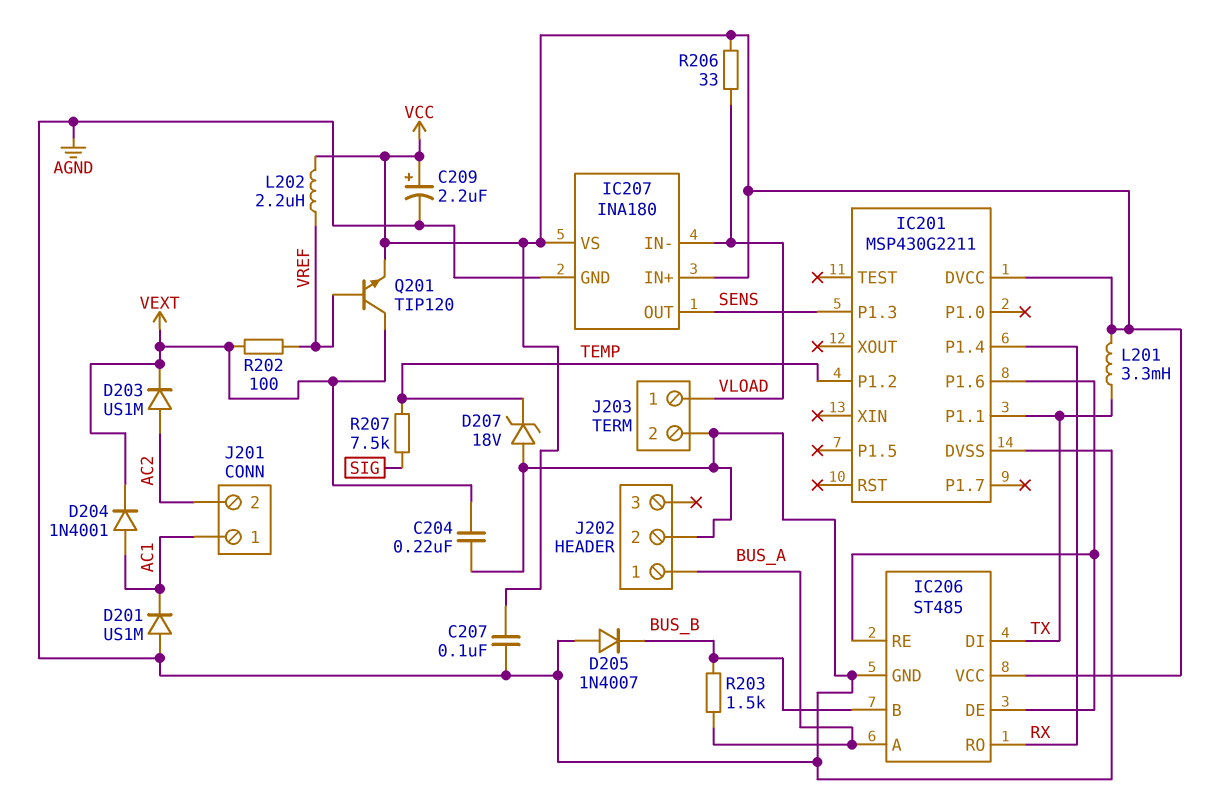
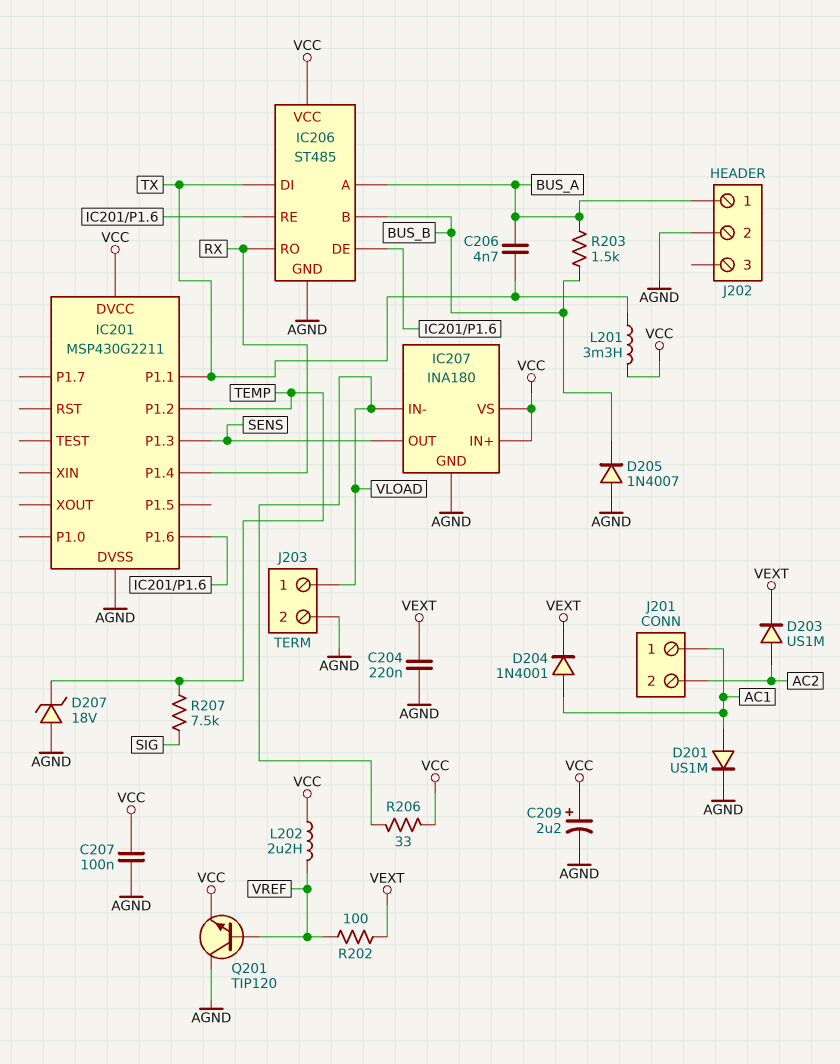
C206: none -> 4.7nF (BUS_A, TX)
D201: diode US1M (A AGND, K AC1) -> diode US1M (A AC1, K AGND)
Q201: NPN TIP120 (B VREF, C VEXT, E VCC) -> NPN TIP120 (B VREF, C AGND, E VCC)

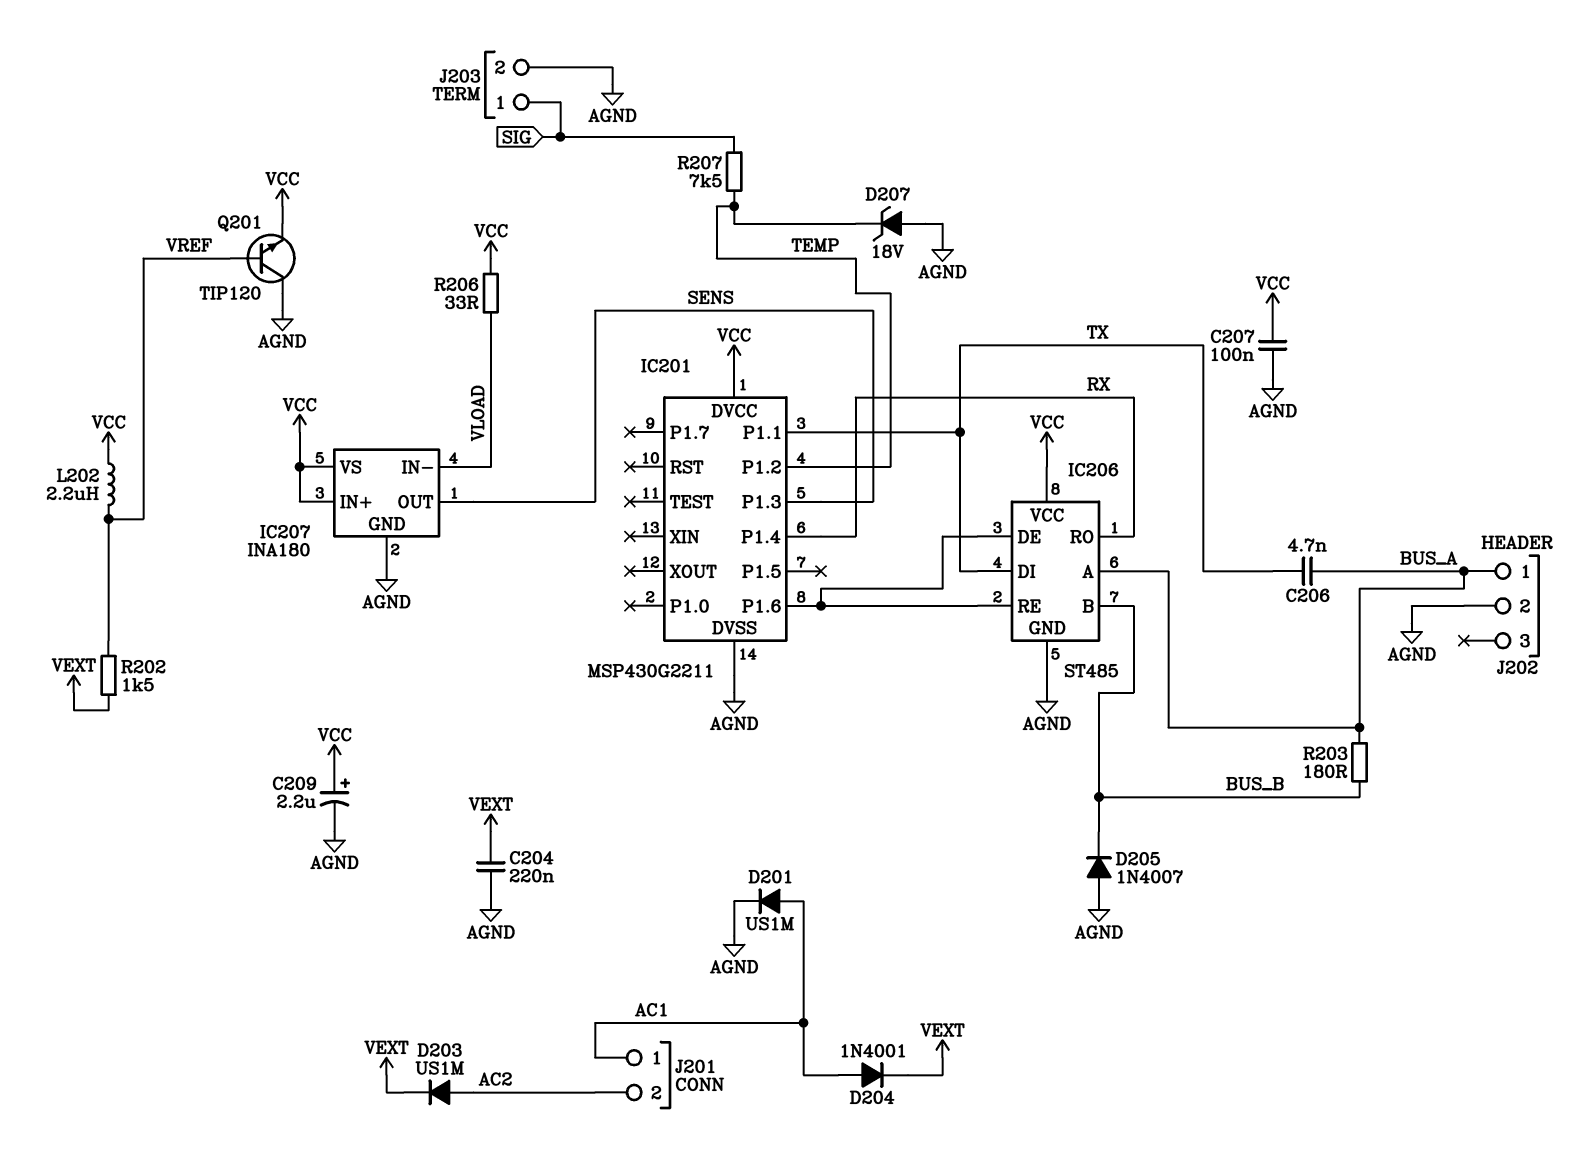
J203 pin 1: VLOAD -> SIG
L201: 3.3mH (TX, VCC) -> none
R202: 100 (VEXT, VREF) -> 1.5k (VEXT, VREF)
R203: 1.5k (BUS_A, BUS_B) -> 180 (BUS_A, BUS_B)

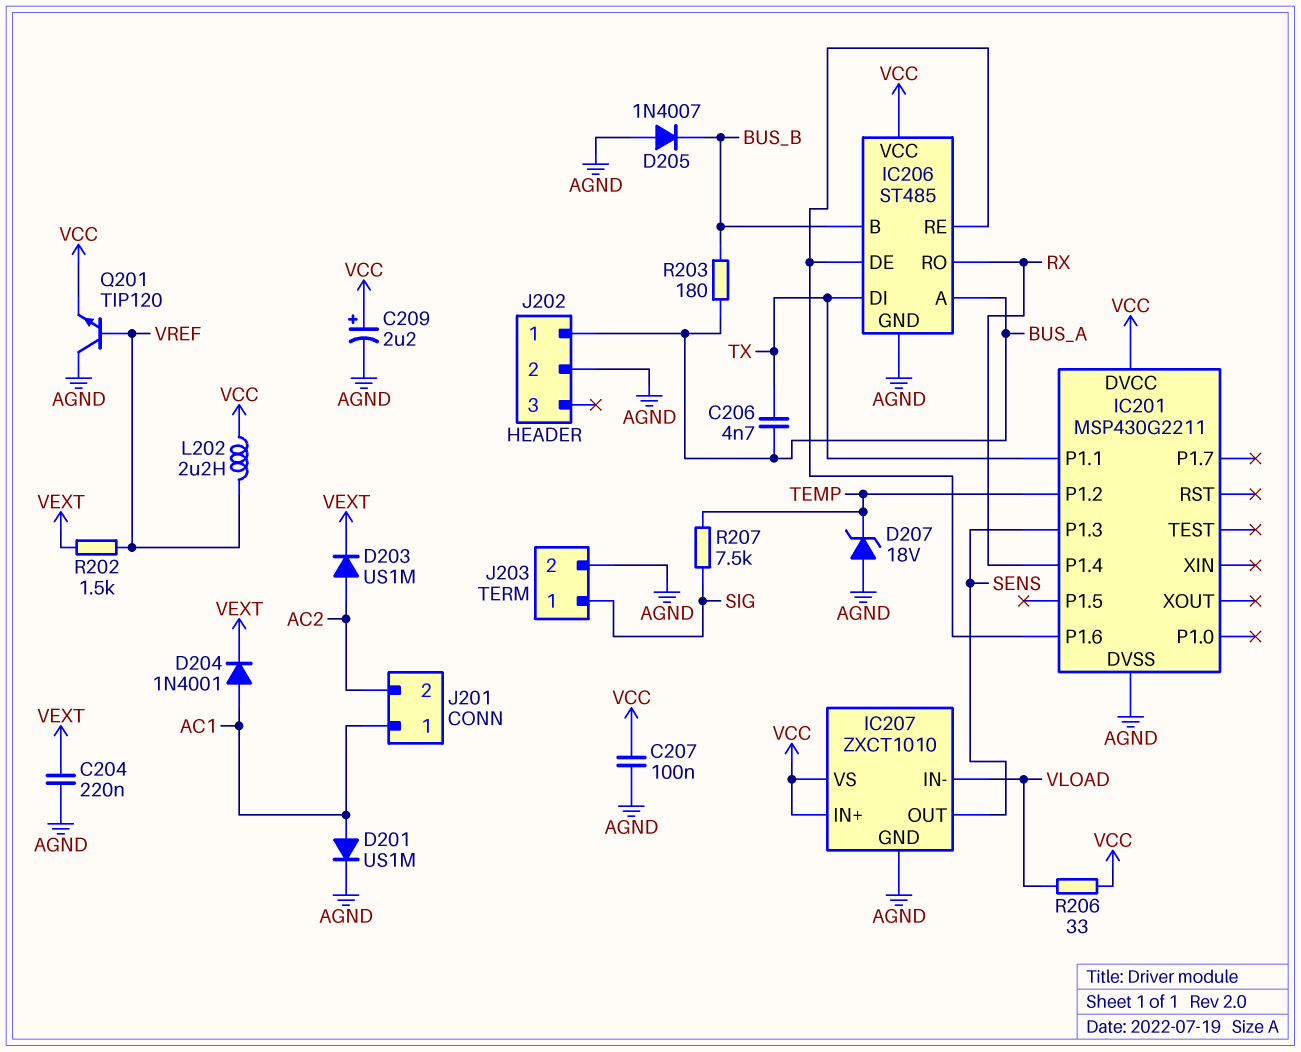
IC207: INA180 -> ZXCT1010

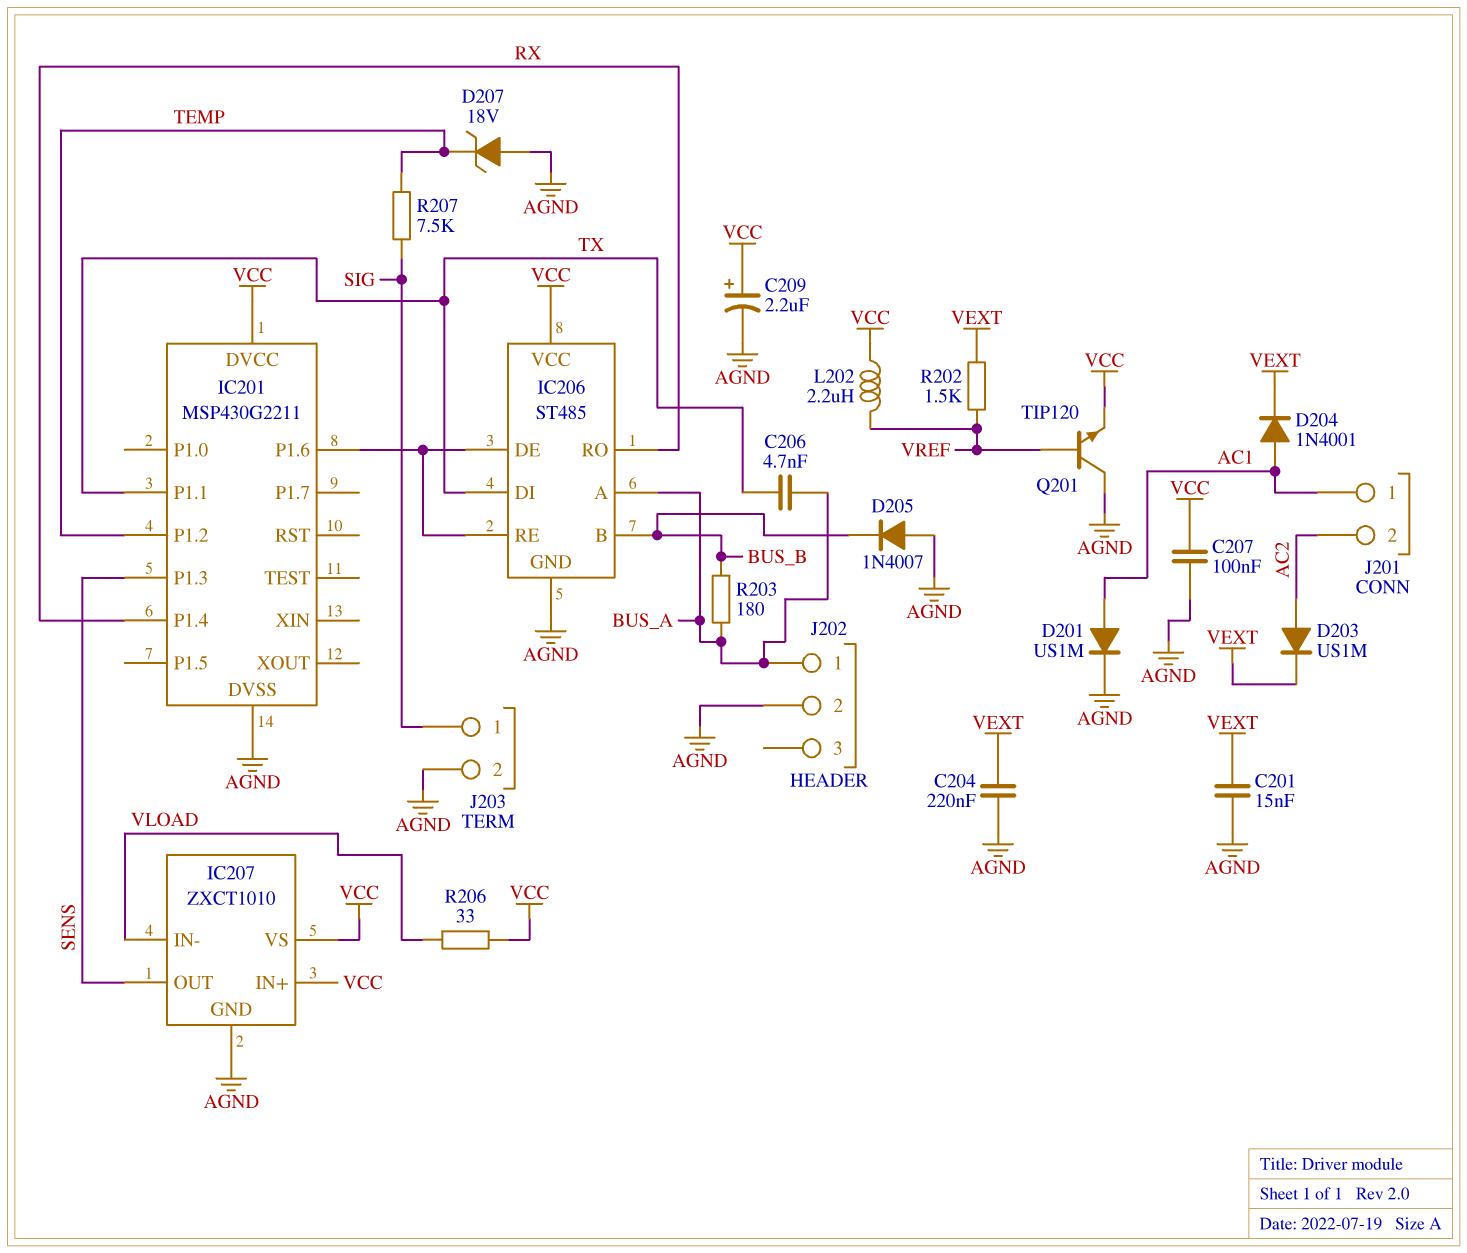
C201: none -> 15nF (AGND, VEXT)

